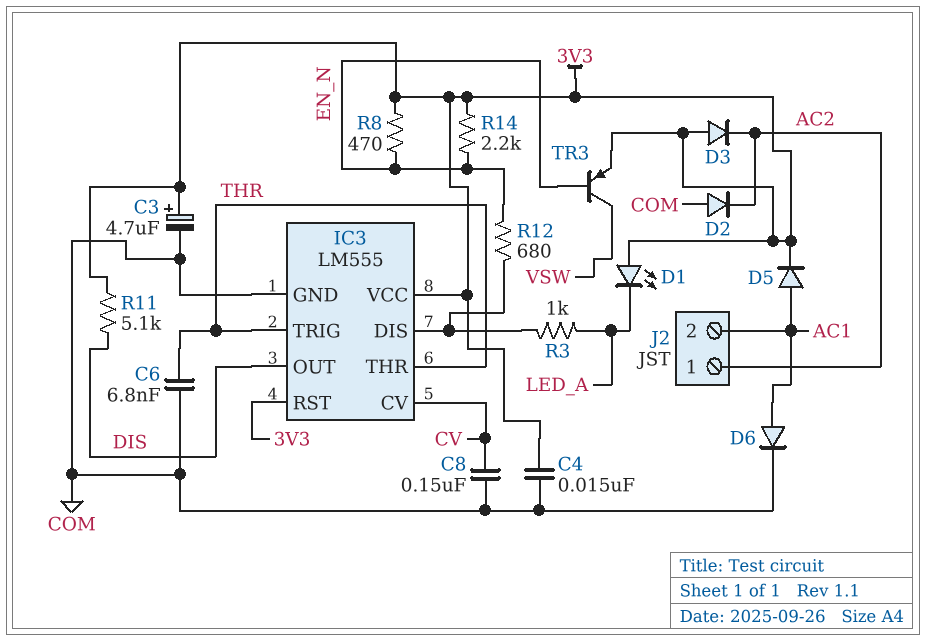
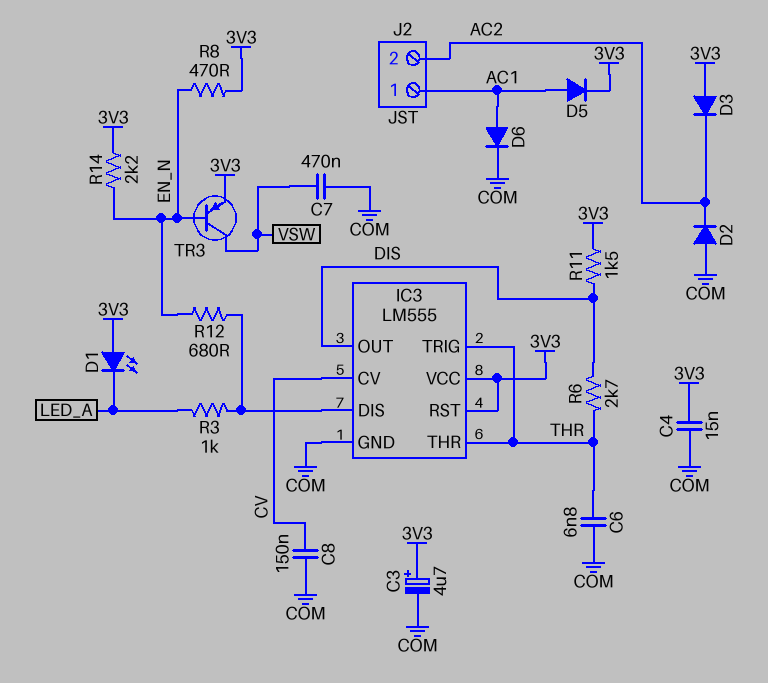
C7: none -> 470nF (COM, VSW)
J2 pin 1: AC2 -> AC1
J2 pin 2: AC1 -> AC2
R6: none -> 2.7k (DIS, THR)
R11: 5.1k (3V3, DIS) -> 1.5k (3V3, DIS)

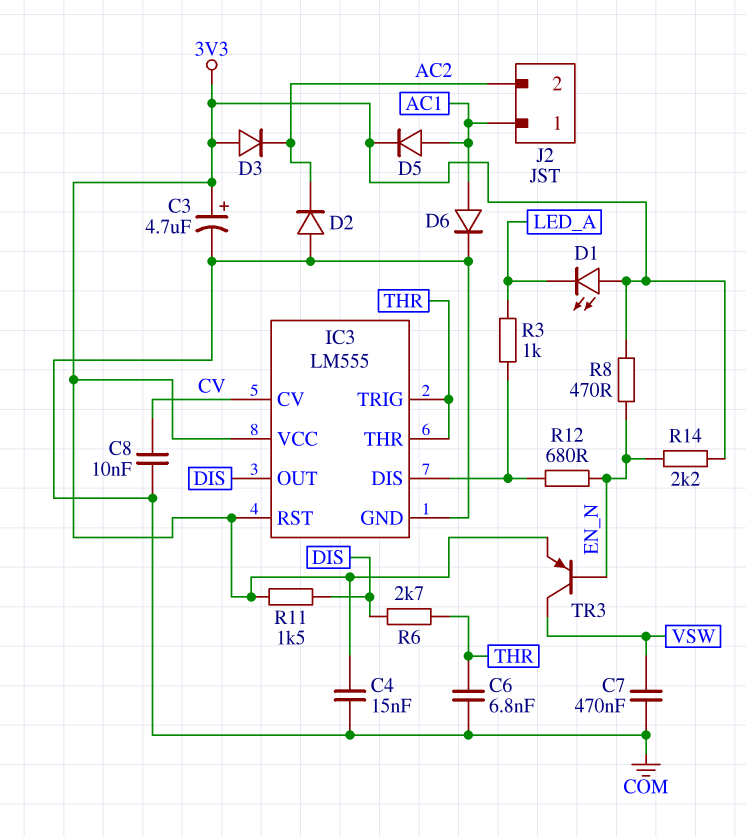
C8: 150nF (COM, CV) -> 10nF (COM, CV)

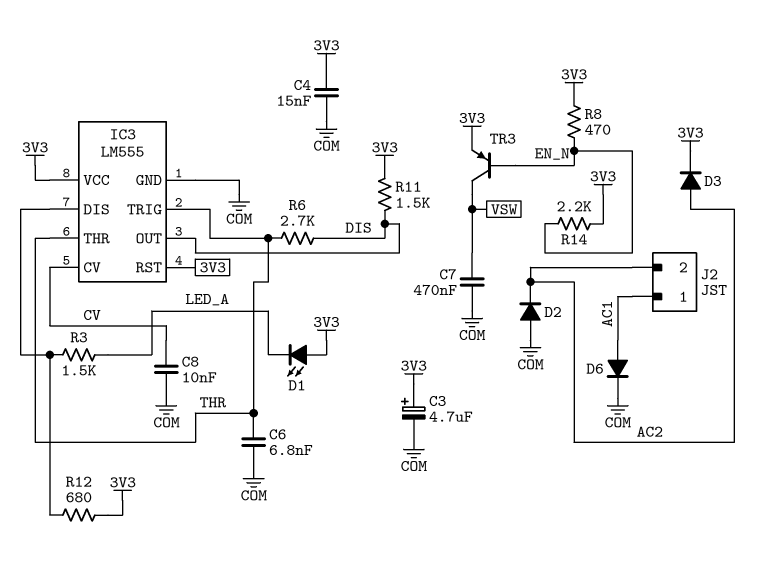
D3: diode (A 3V3, K AC2) -> diode (A AC2, K 3V3)
D5: diode (A AC1, K 3V3) -> none
R3: 1k (IC3/DIS, LED_A) -> 1.5k (IC3/DIS, LED_A)
R12: 680 (EN_N, IC3/DIS) -> 680 (3V3, IC3/DIS)

